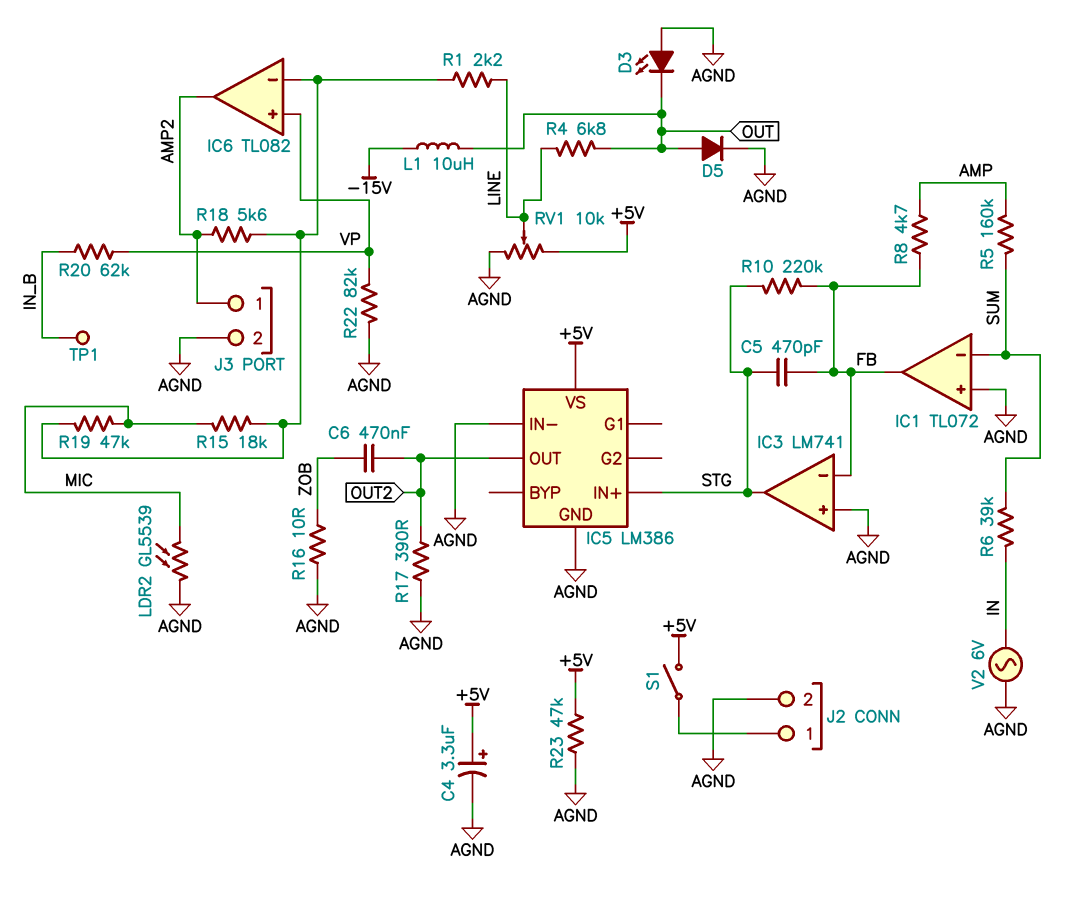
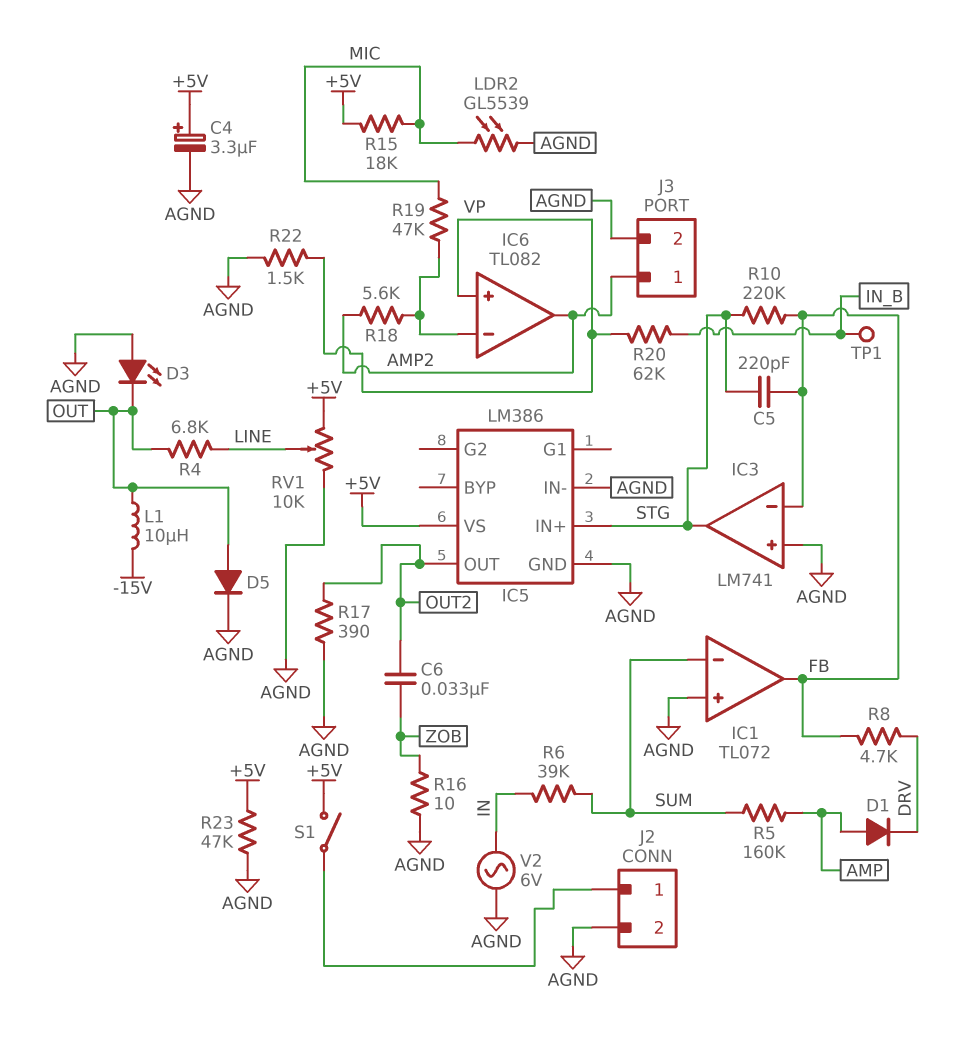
C5: 470pF (FB, STG) -> 220pF (FB, STG)
C6: 470nF (OUT2, ZOB) -> 33nF (OUT2, ZOB)
D1: none -> diode (A AMP, K DRV)
R1: 2.2k (IC6/in-, LINE) -> none
R8: 4.7k (AMP, FB) -> 4.7k (DRV, FB)
R15: 18k (IC6/in-, MIC) -> 18k (+5V, MIC)
R22: 82k (AGND, VP) -> 1.5k (AGND, VP)

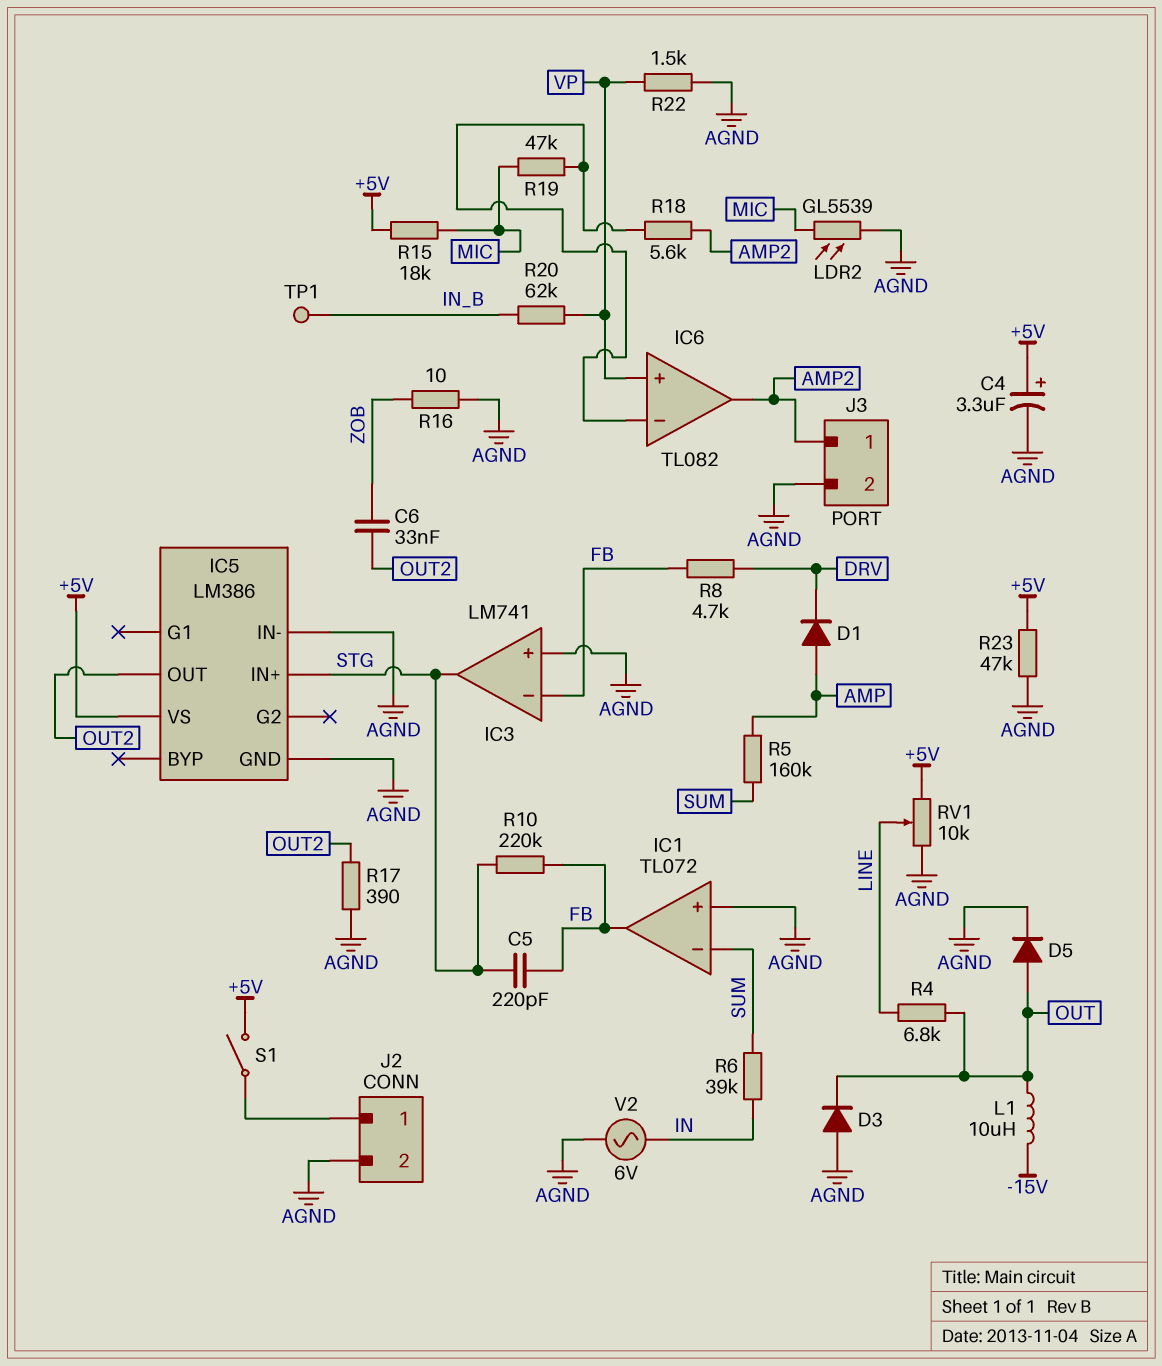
D3: LED (A AGND, K OUT) -> diode (A AGND, K OUT)

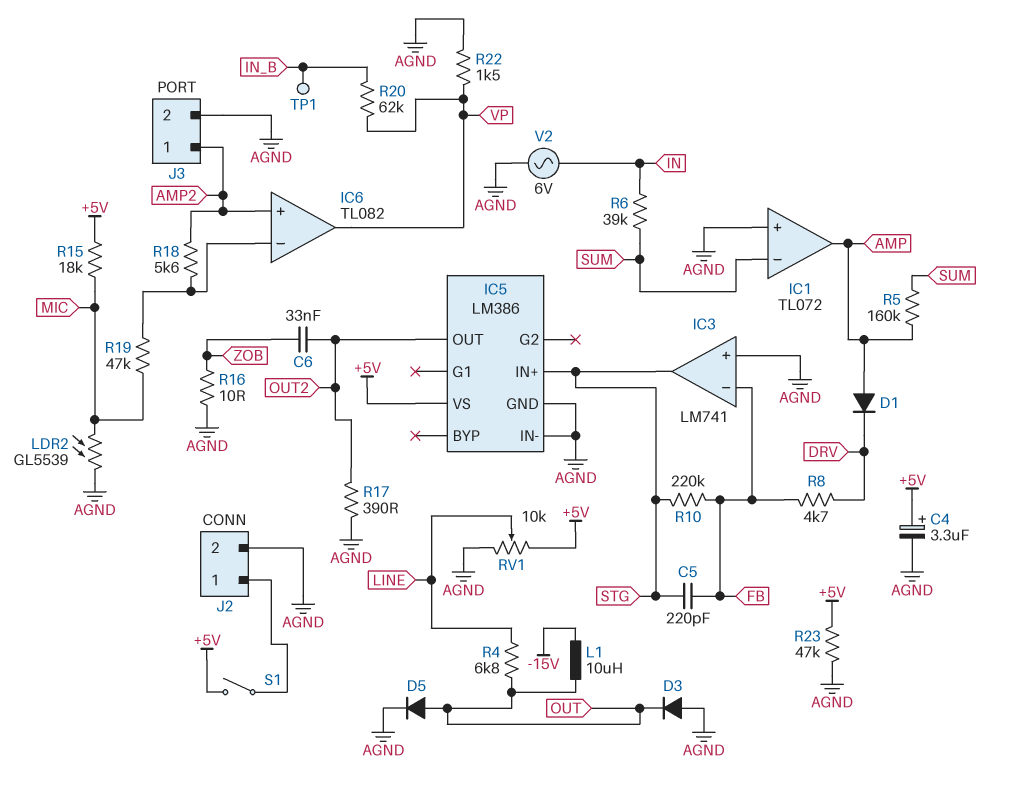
IC1 pin out: FB -> AMP
IC6 pin in+: VP -> AMP2
IC6 pin out: AMP2 -> VP

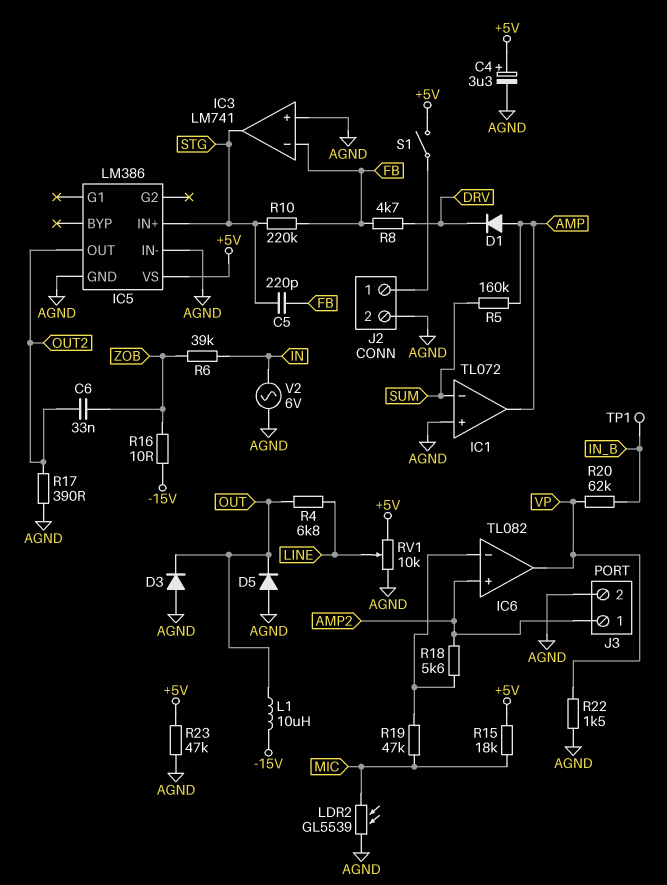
D5: diode (A OUT, K AGND) -> diode (A AGND, K OUT)
R6: 39k (IN, SUM) -> 39k (IN, ZOB)
R16: 10 (AGND, ZOB) -> 10 (-15V, ZOB)

